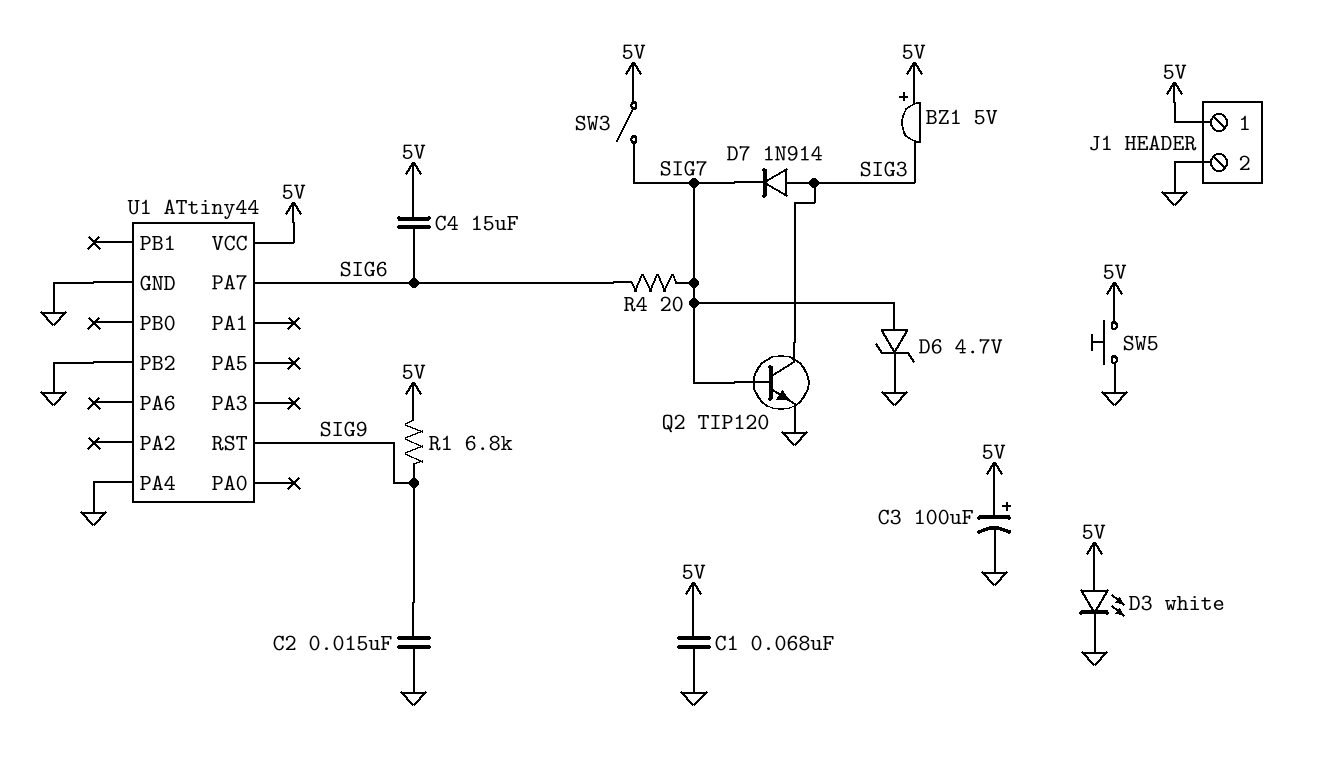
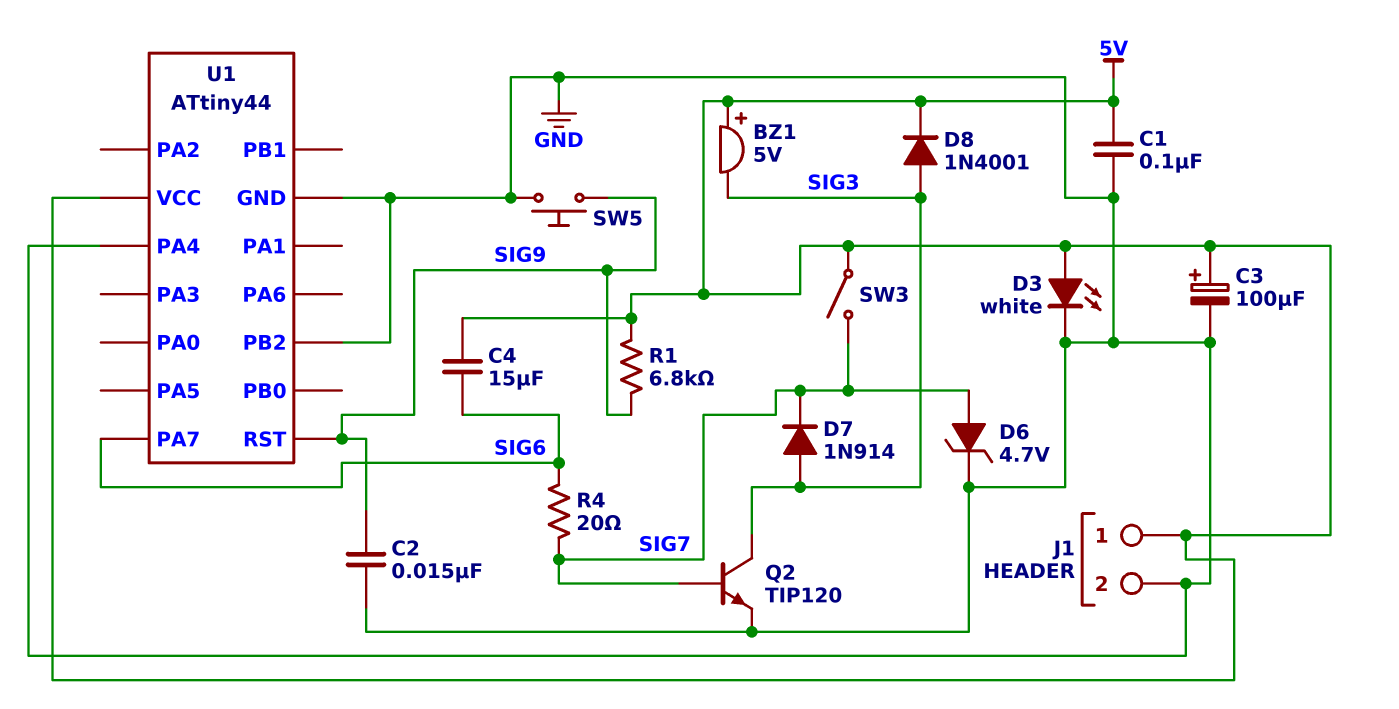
C1: 68nF (5V, GND) -> 100nF (5V, GND)
D8: none -> diode 1N4001 (A SIG3, K 5V)
SW5: button (5V, GND) -> button (GND, SIG9)

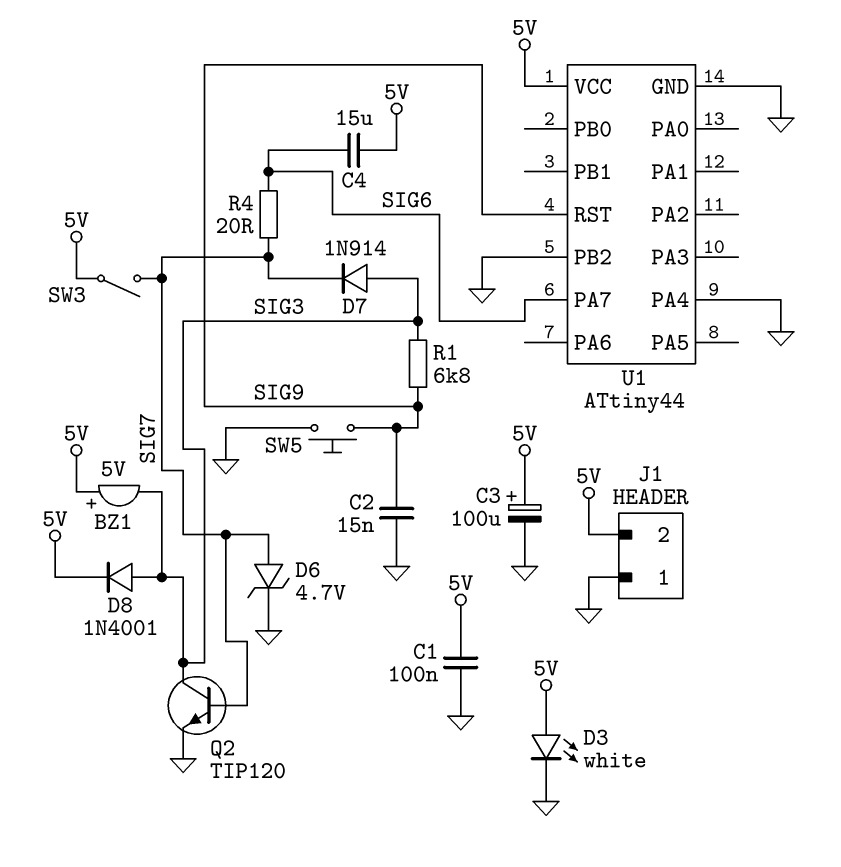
J1 pin 1: 5V -> GND
J1 pin 2: GND -> 5V
R1: 6.8k (5V, SIG9) -> 6.8k (SIG3, SIG9)

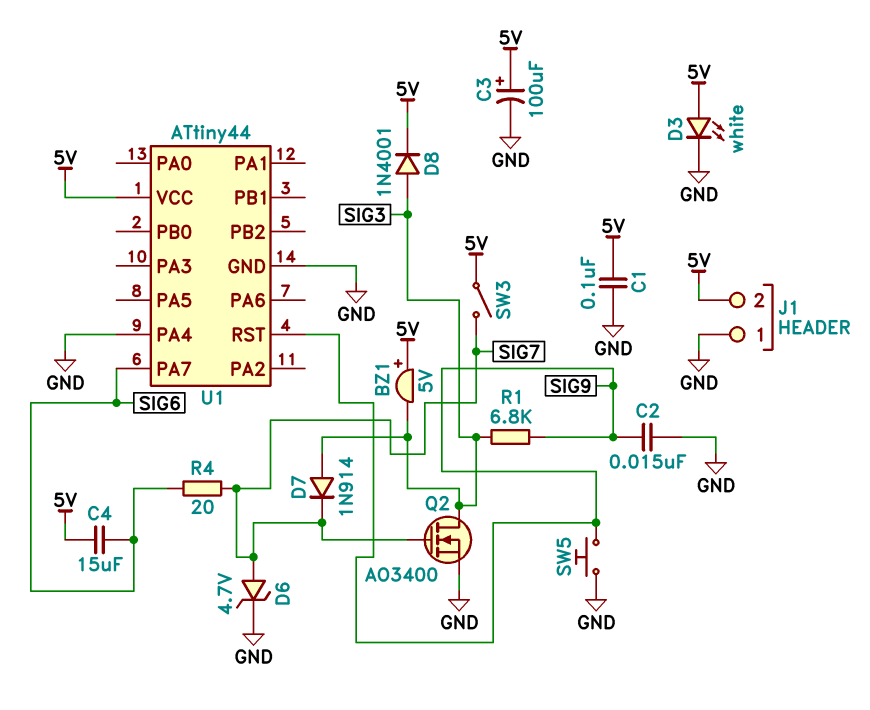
Q2: NPN TIP120 (B SIG7, C SIG3, E GND) -> NMOS AO3400 (G SIG7, D SIG3, S GND)
U1 pin PB2: GND -> none

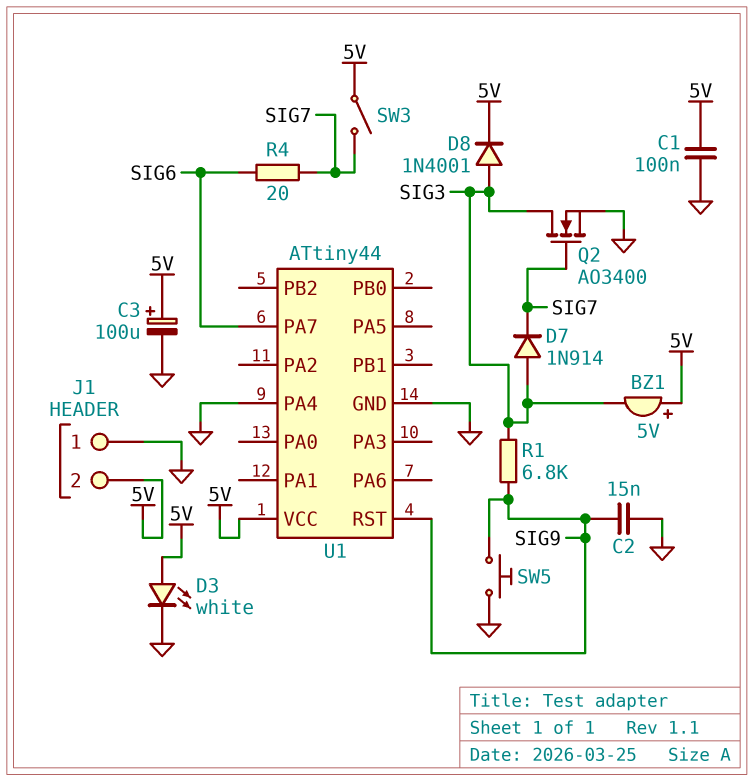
C4: 15uF (5V, SIG6) -> none
D6: zener 4.7V (A SIG7, K GND) -> none

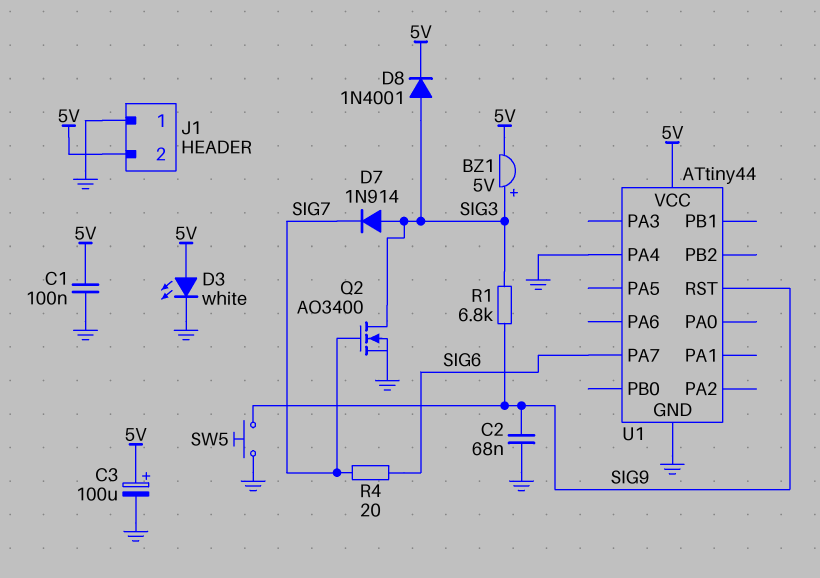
BZ1: buzzer 5V (plus 5V, minus SIG3) -> buzzer 5V (plus SIG3, minus 5V)
C2: 15nF (GND, SIG9) -> 68nF (GND, SIG9)
SW3: switch (5V, SIG7) -> none

